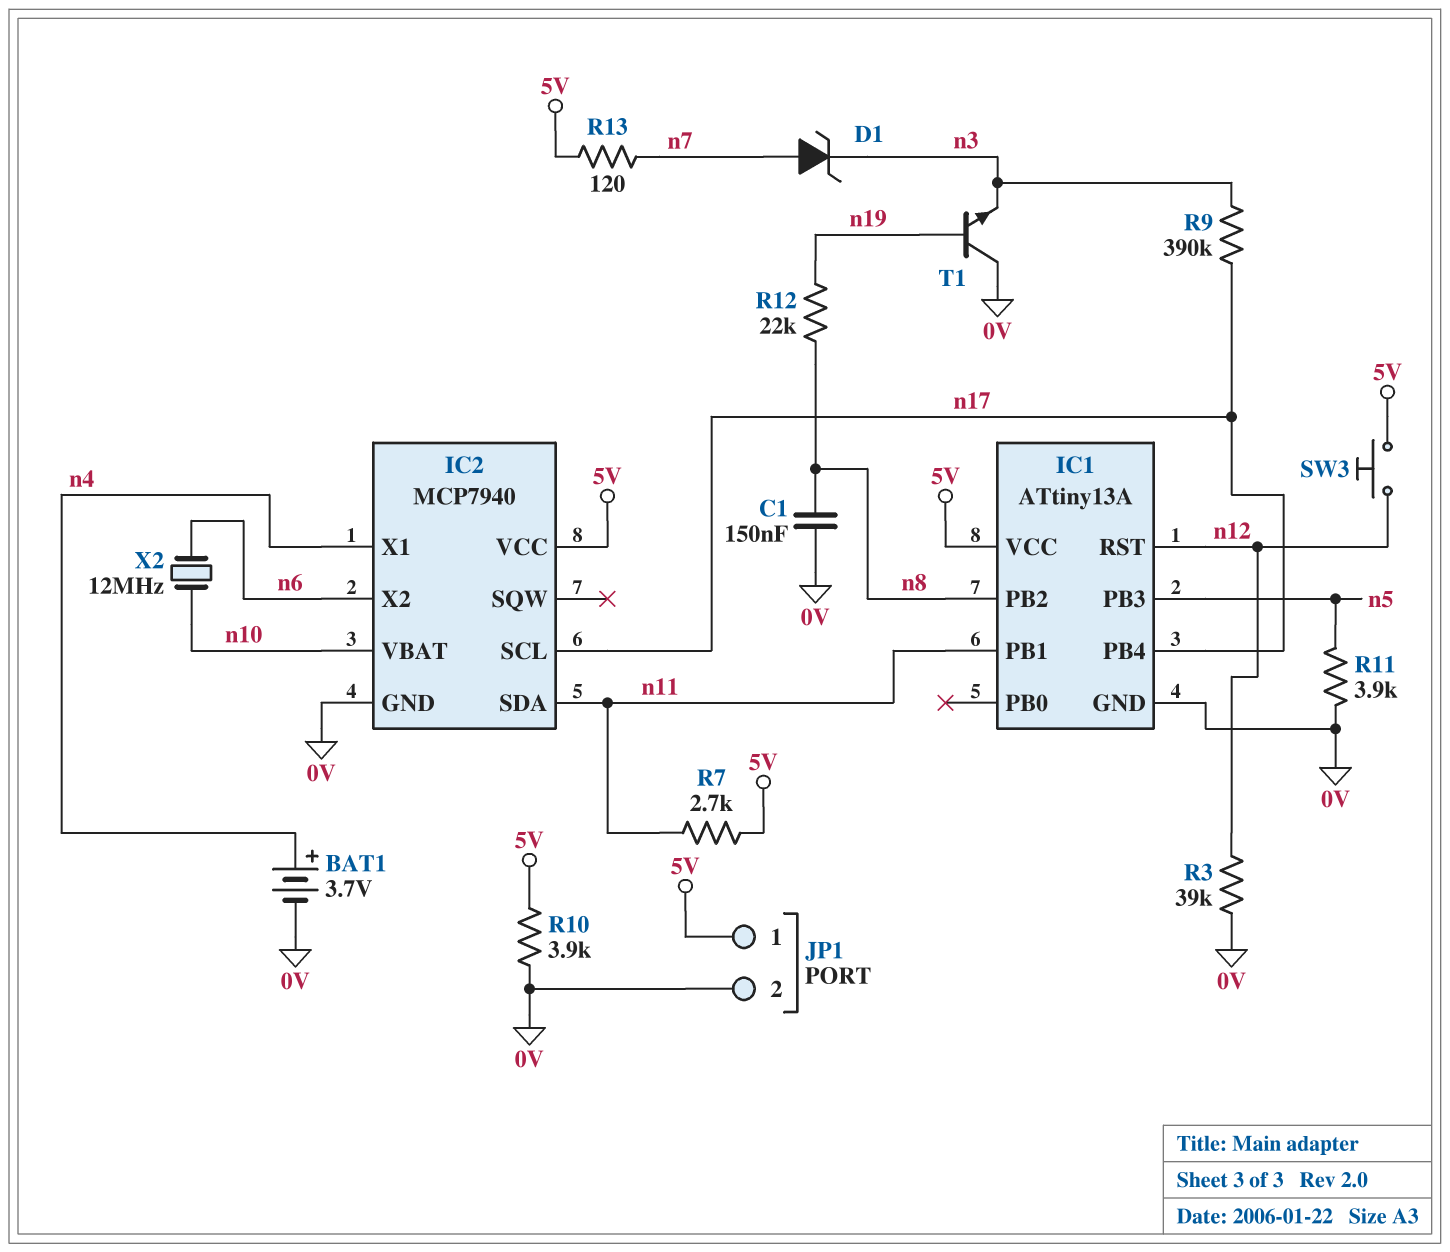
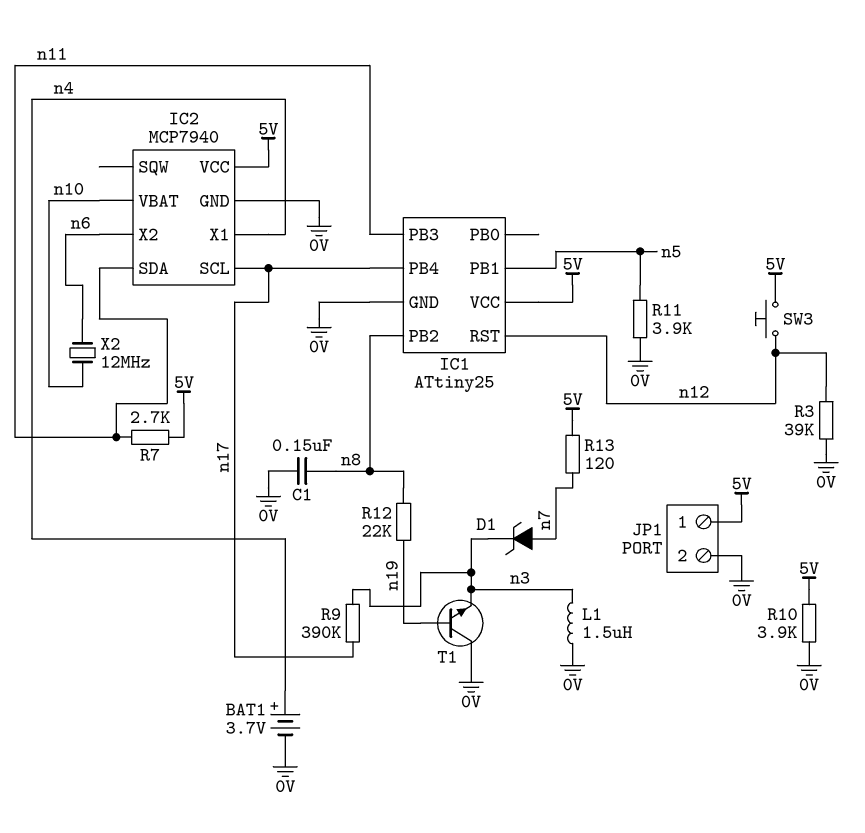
IC1: ATtiny13A -> ATtiny25
IC1 pin PB1: n11 -> n5
IC1 pin PB3: n5 -> n11
L1: none -> 1.5uH (0V, n3)

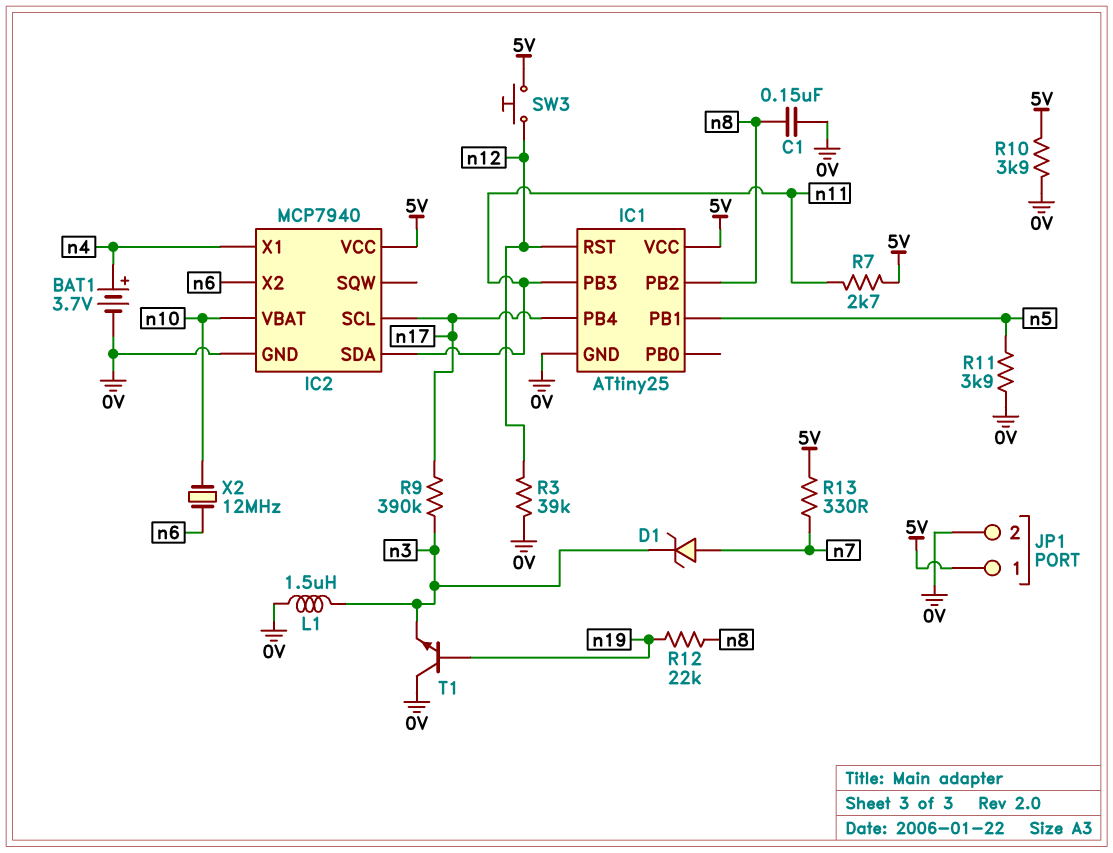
R13: 120 (5V, n7) -> 330 (5V, n7)

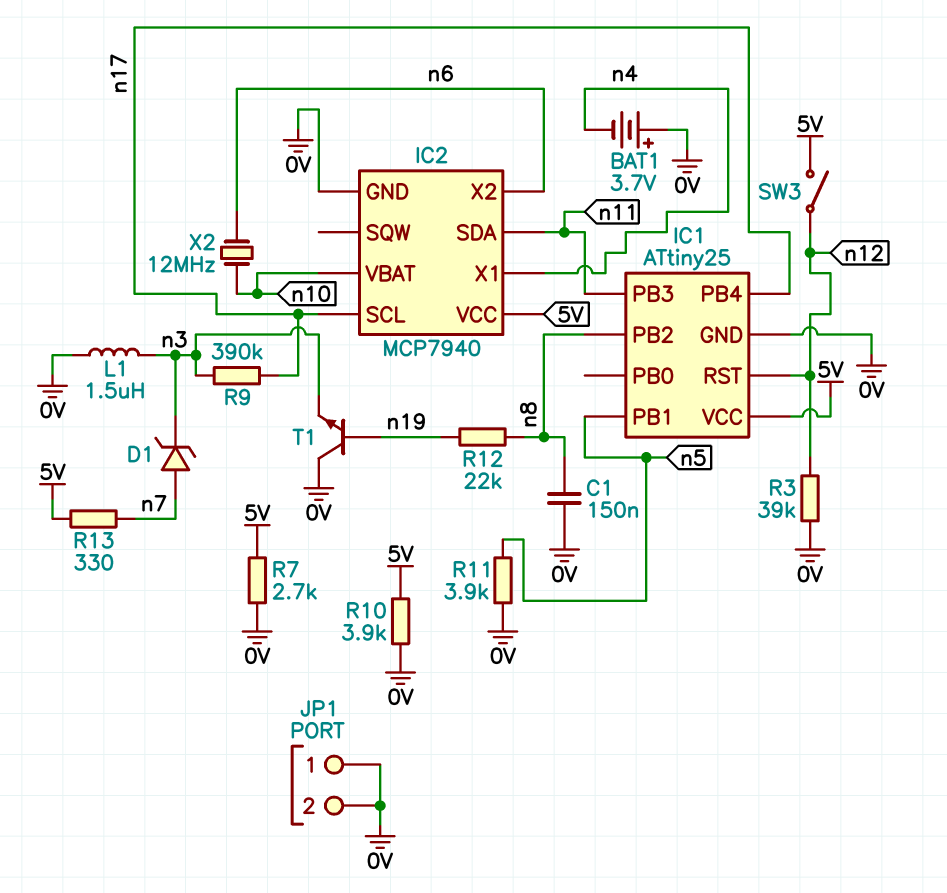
BAT1: 3.7V (plus n4, minus 0V) -> 3.7V (plus 0V, minus n4)
JP1 pin 1: 5V -> 0V
R7: 2.7k (5V, n11) -> 2.7k (0V, 5V)
SW3: button (5V, n12) -> switch (5V, n12)

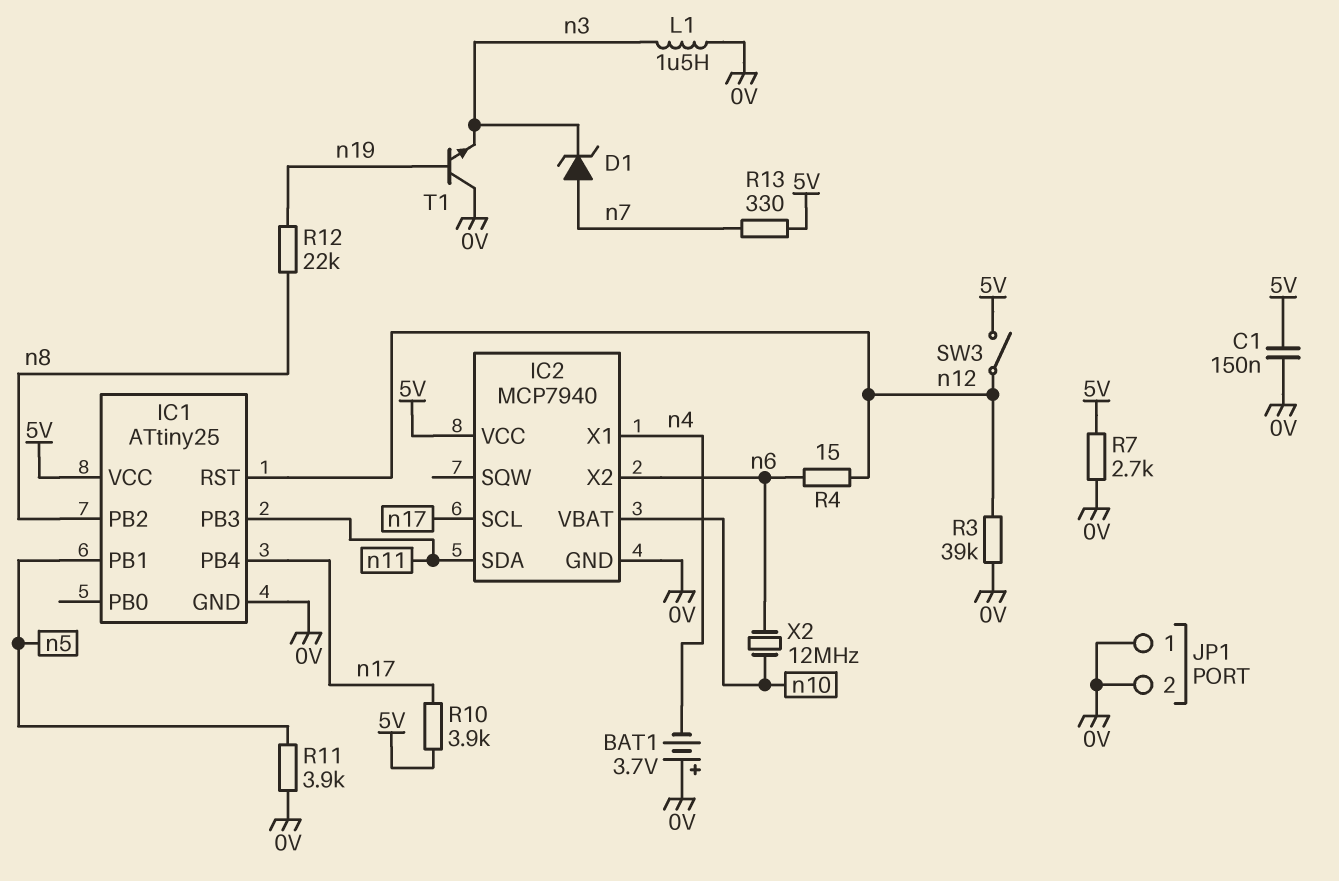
C1: 150nF (0V, n8) -> 150nF (0V, 5V)
R4: none -> 15 (n6, n12)
R9: 390k (n3, n17) -> none
R10: 3.9k (0V, 5V) -> 3.9k (5V, n17)

